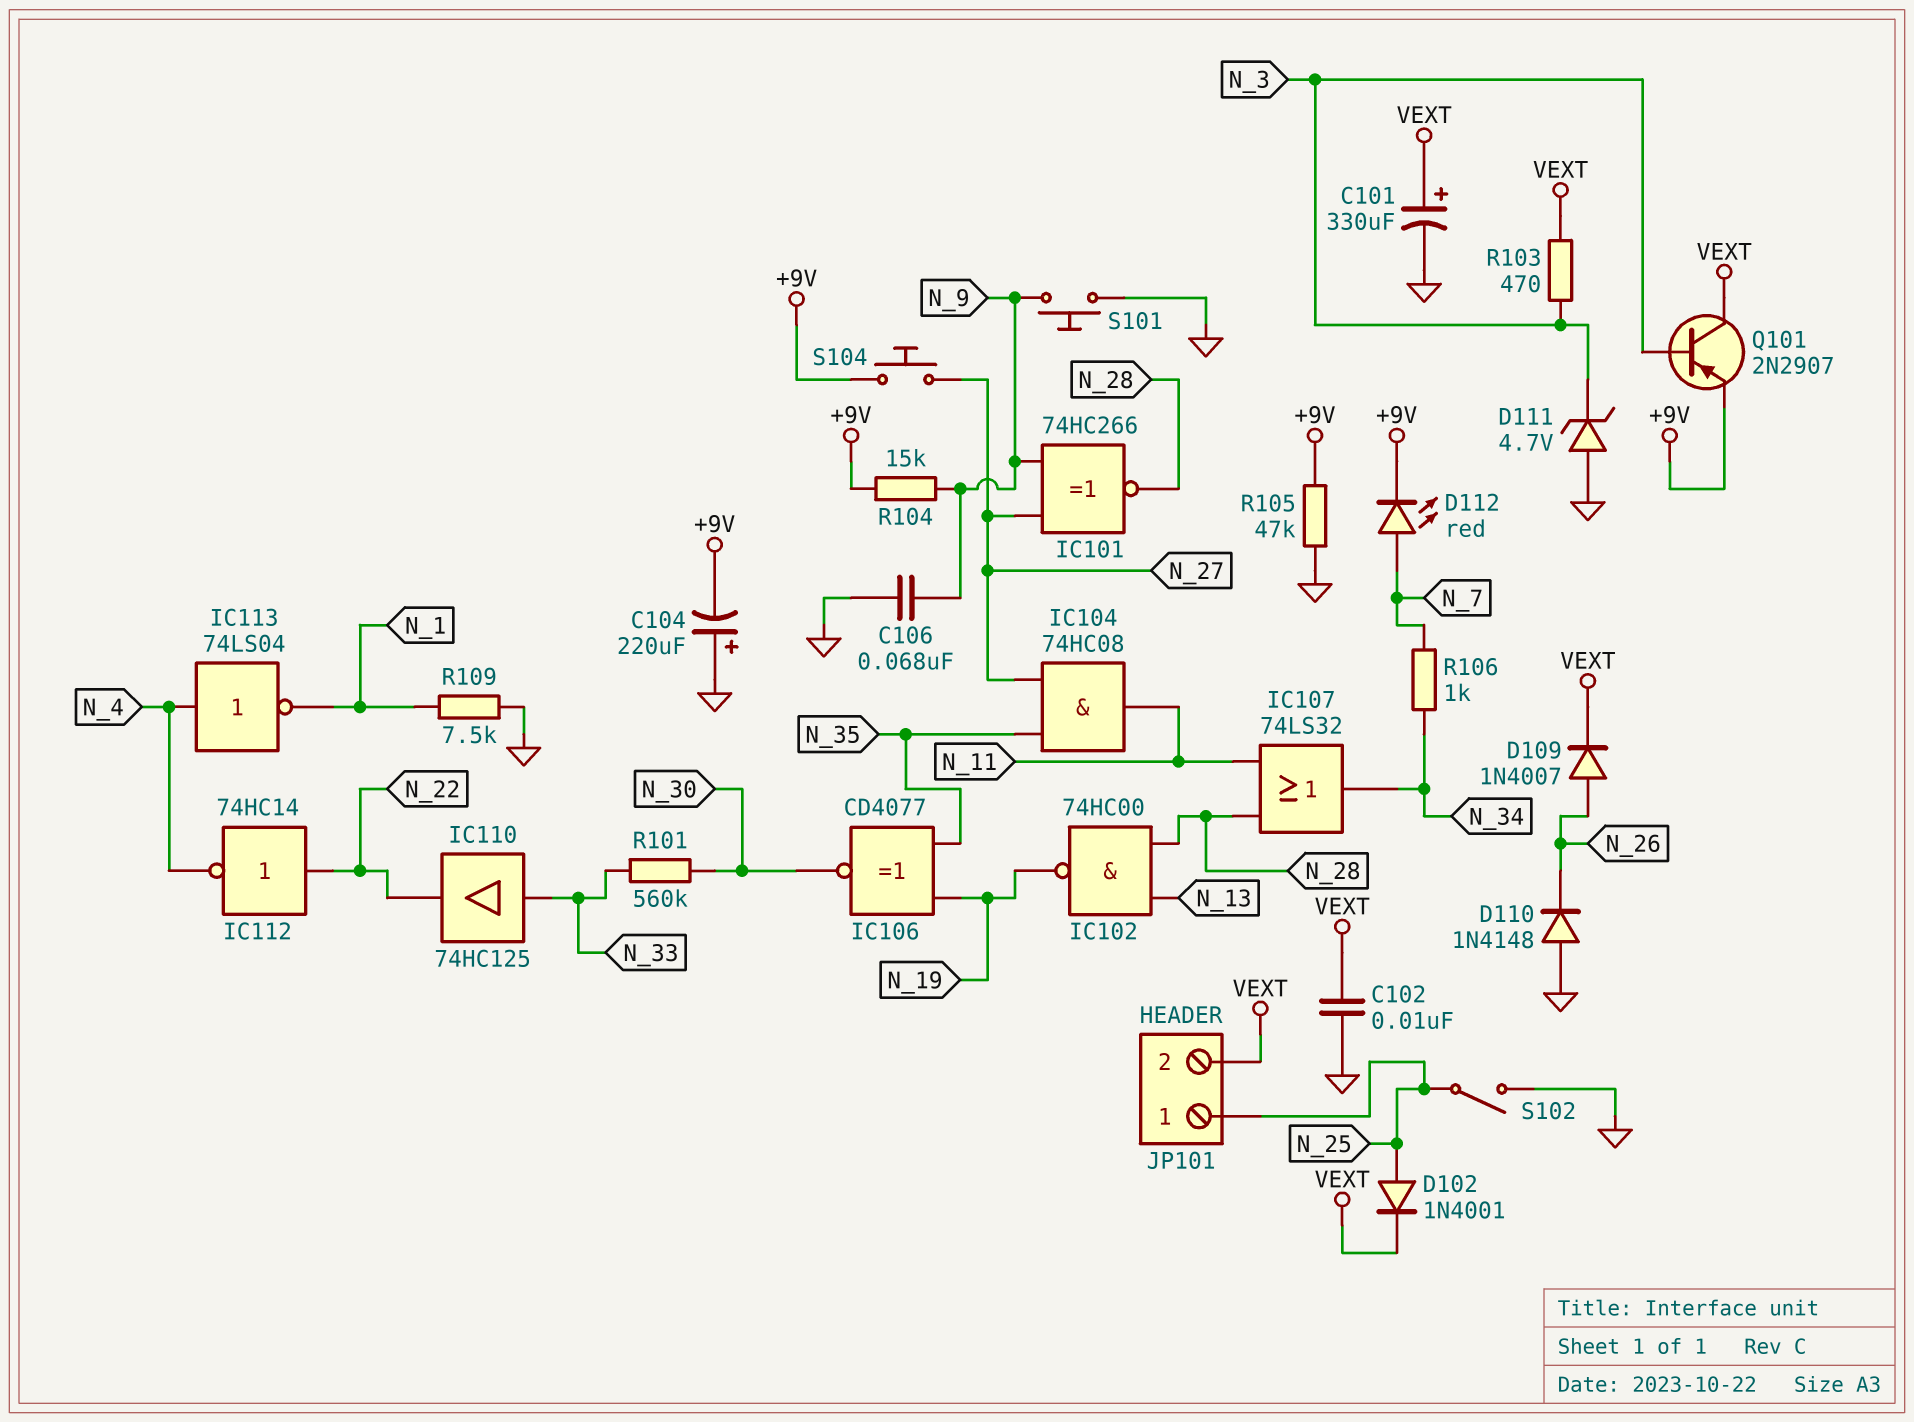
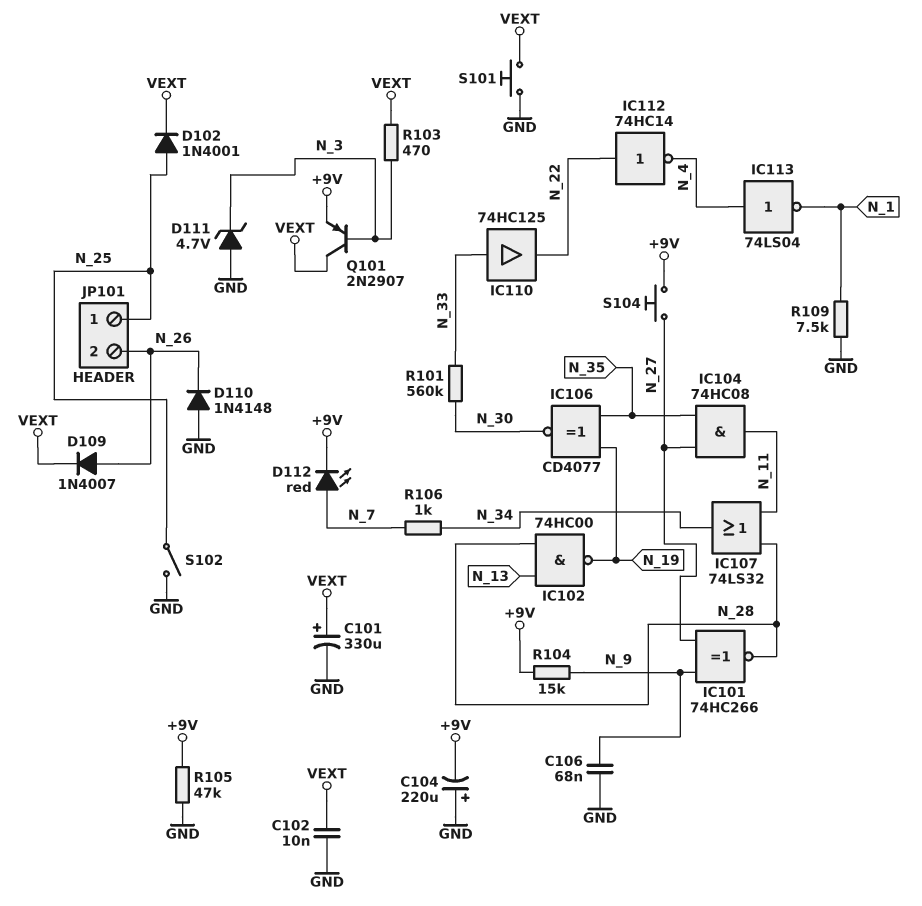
JP101 pin 2: VEXT -> N_26
S101: button (GND, N_9) -> button (GND, VEXT)

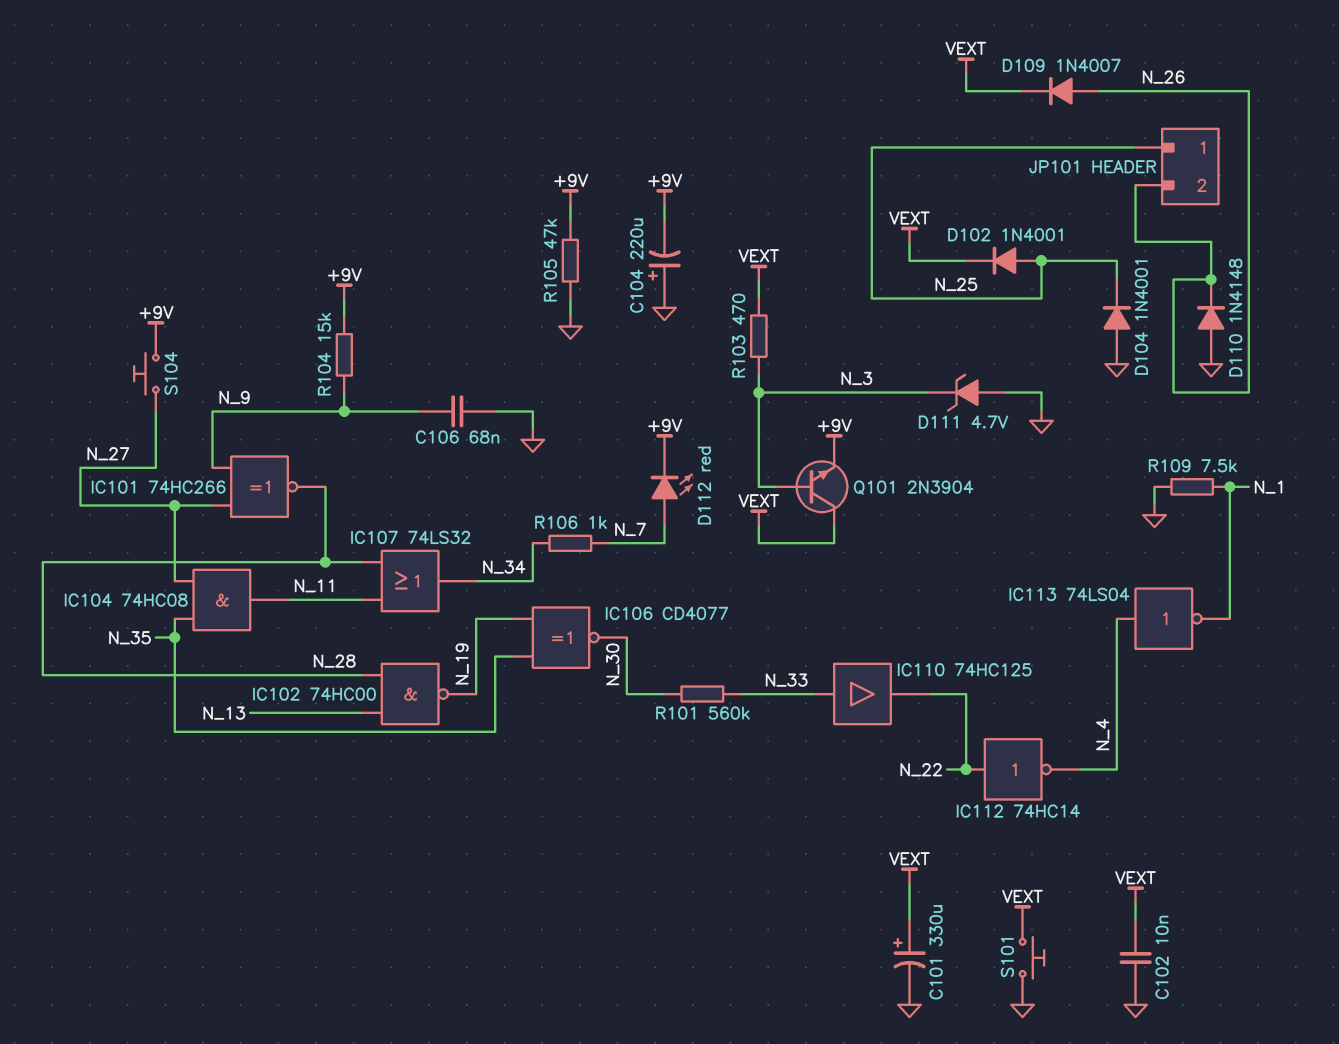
D104: none -> diode 1N4001 (A GND, K N_25)
Q101: PNP 2N2907 (B N_3, C VEXT, E +9V) -> NPN 2N3904 (B N_3, C VEXT, E +9V)
S102: switch (GND, N_25) -> none

